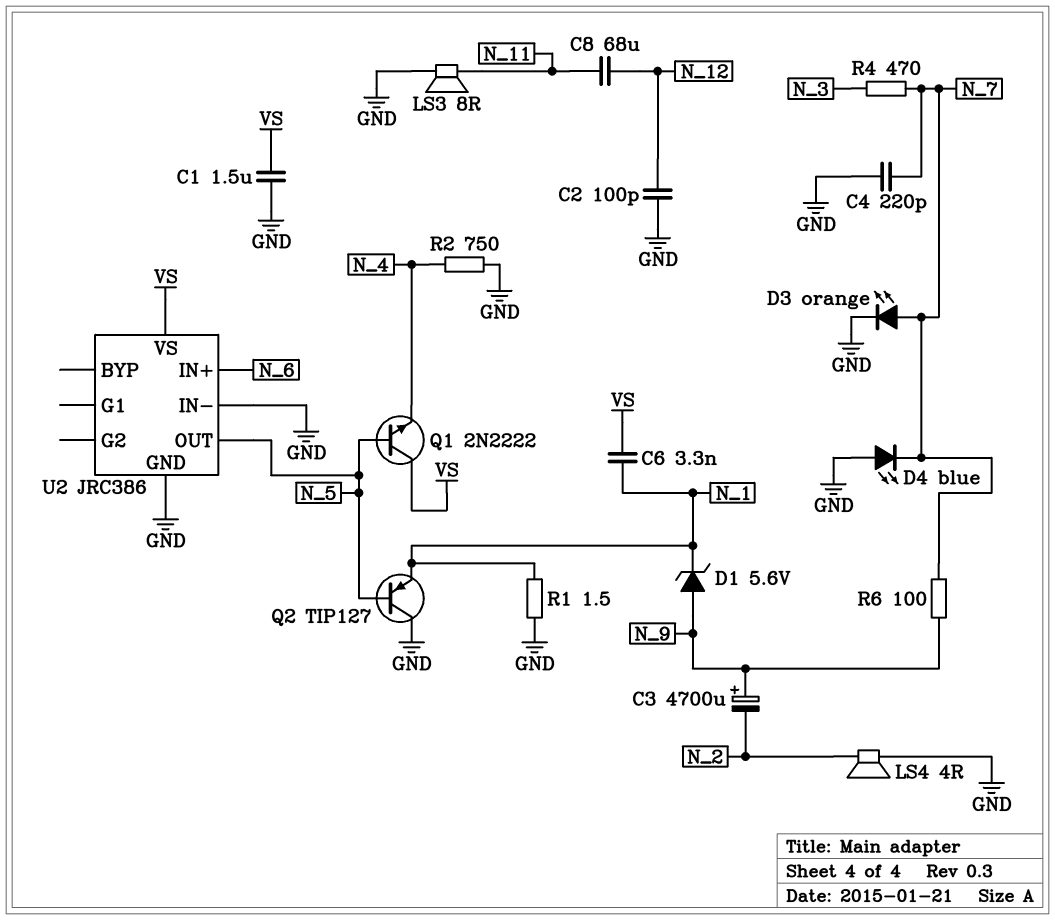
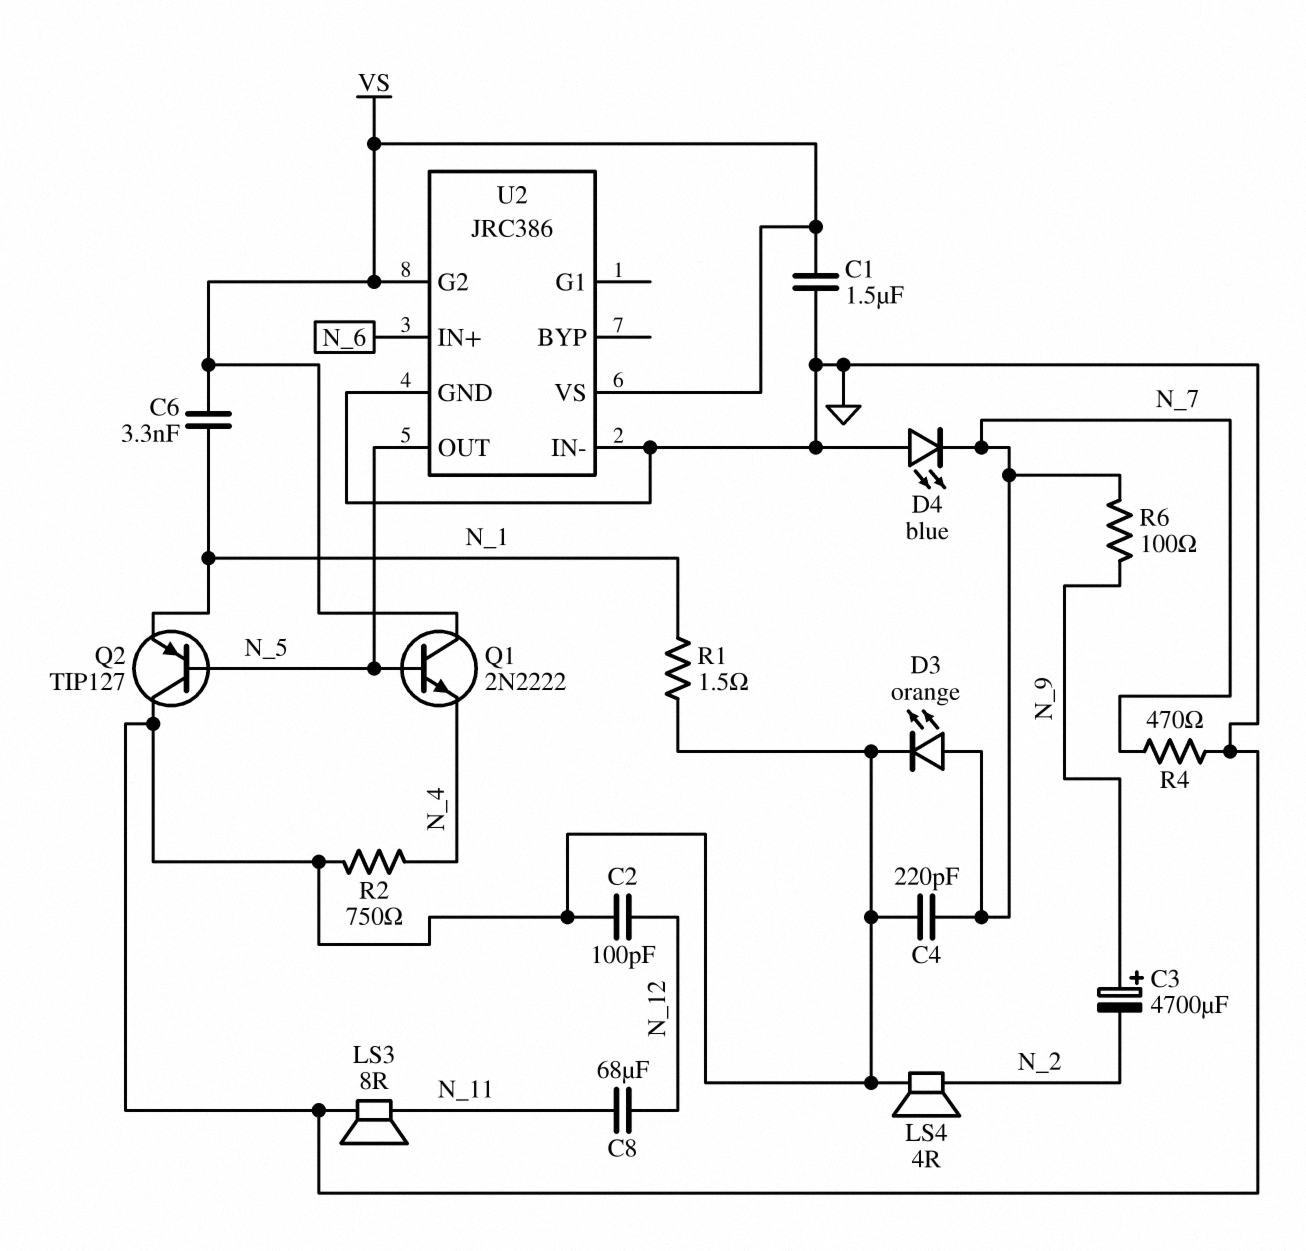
D1: zener 5.6V (A N_9, K N_1) -> none
R4: 470 (N_3, N_7) -> 470 (GND, N_7)
U2 pin G2: none -> VS

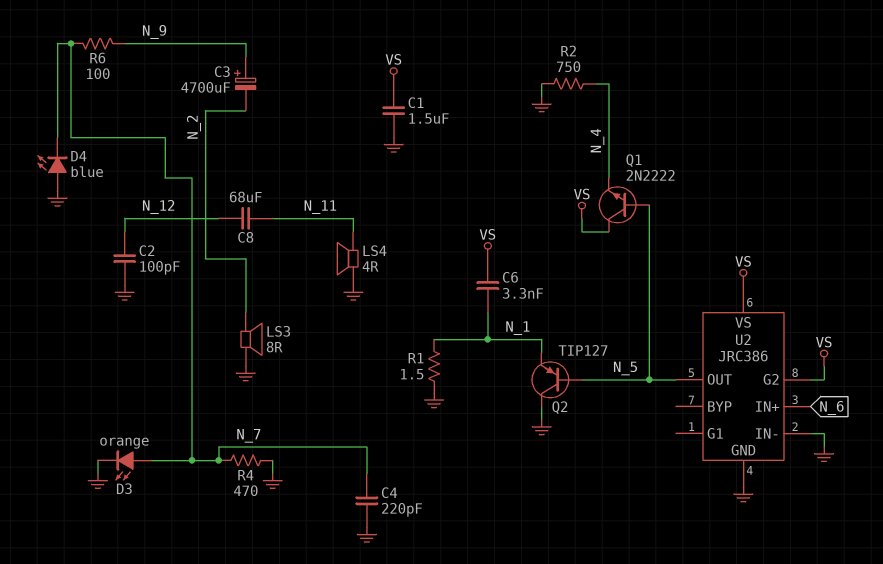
LS3: speaker 8R (GND, N_11) -> speaker 8R (GND, N_2)
LS4: speaker 4R (GND, N_2) -> speaker 4R (GND, N_11)

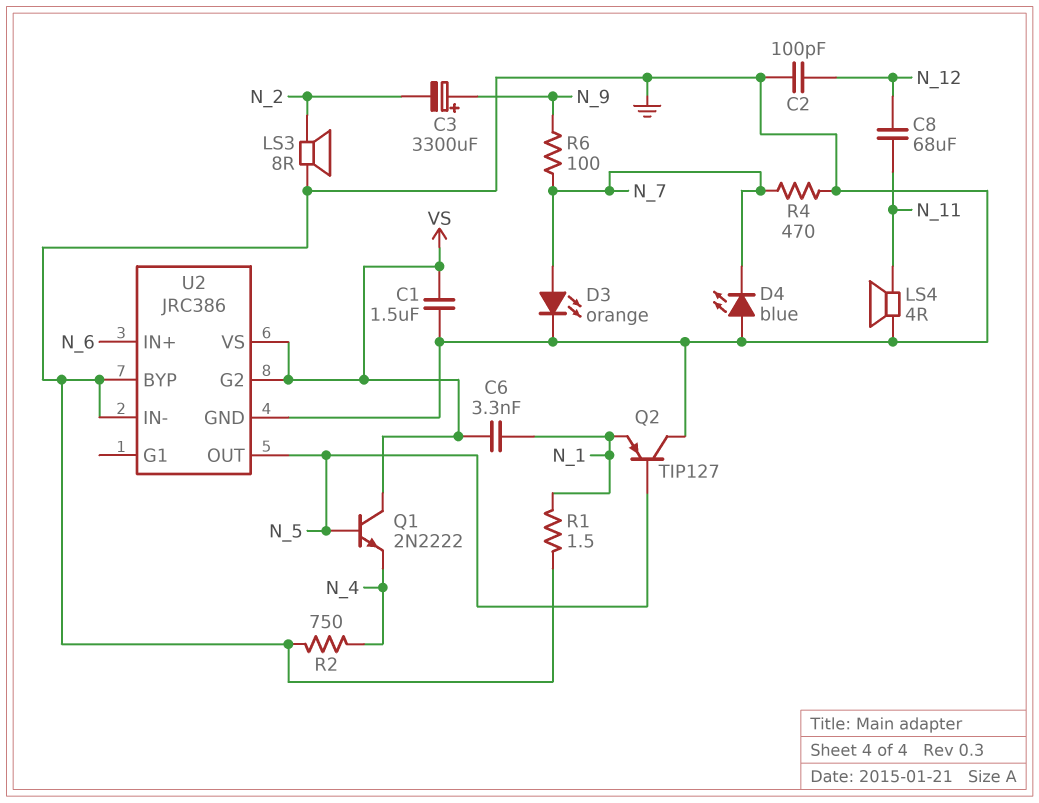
C3: 4700uF (plus N_9, minus N_2) -> 3300uF (plus N_9, minus N_2)
C4: 220pF (GND, N_7) -> none
U2 pin BYP: none -> GND

